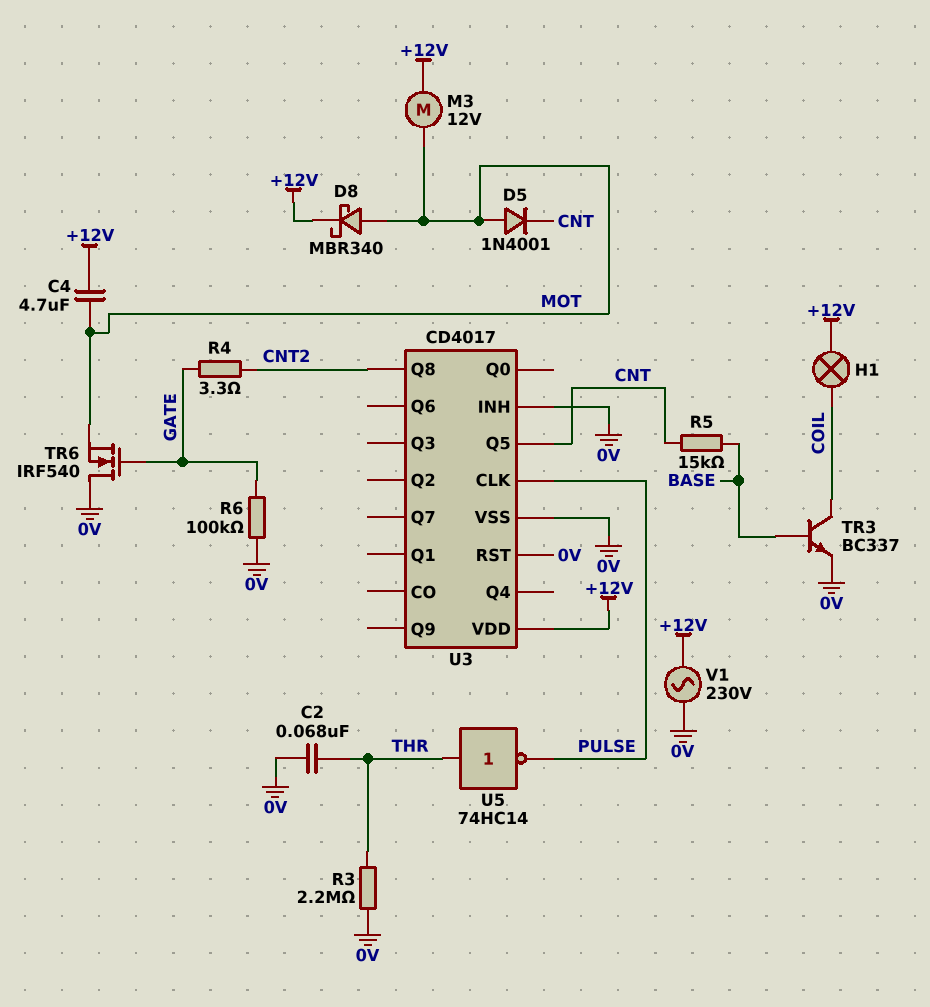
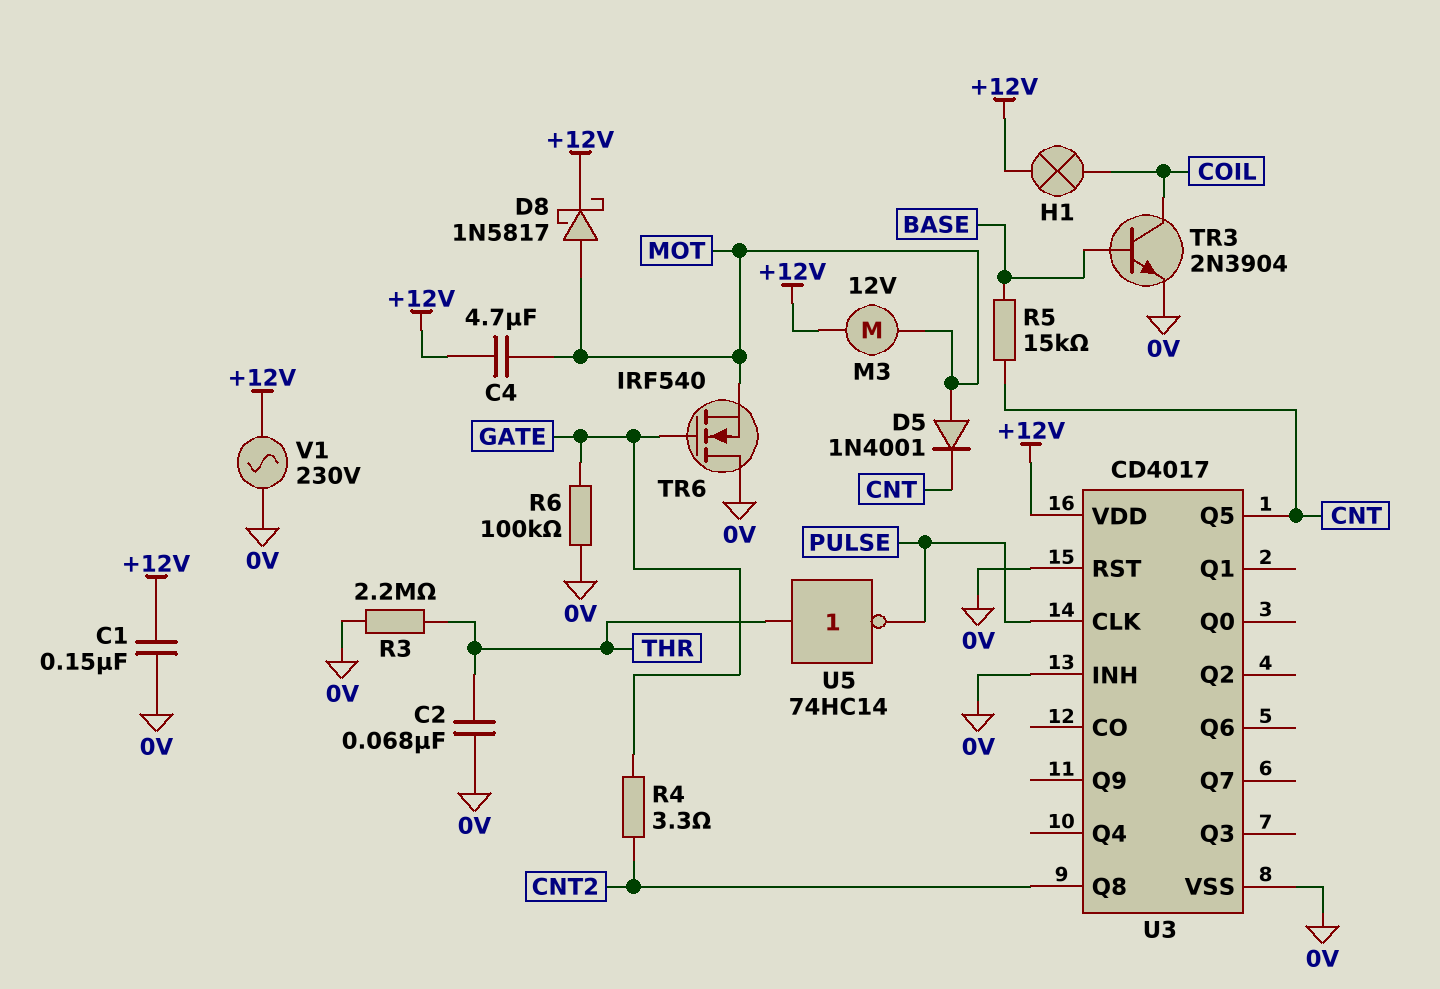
C1: none -> 150nF (+12V, 0V)
D8: schottky MBR340 (A MOT, K +12V) -> schottky 1N5817 (A MOT, K +12V)
TR3: NPN BC337 (B BASE, C COIL, E 0V) -> NPN 2N3904 (B BASE, C COIL, E 0V)

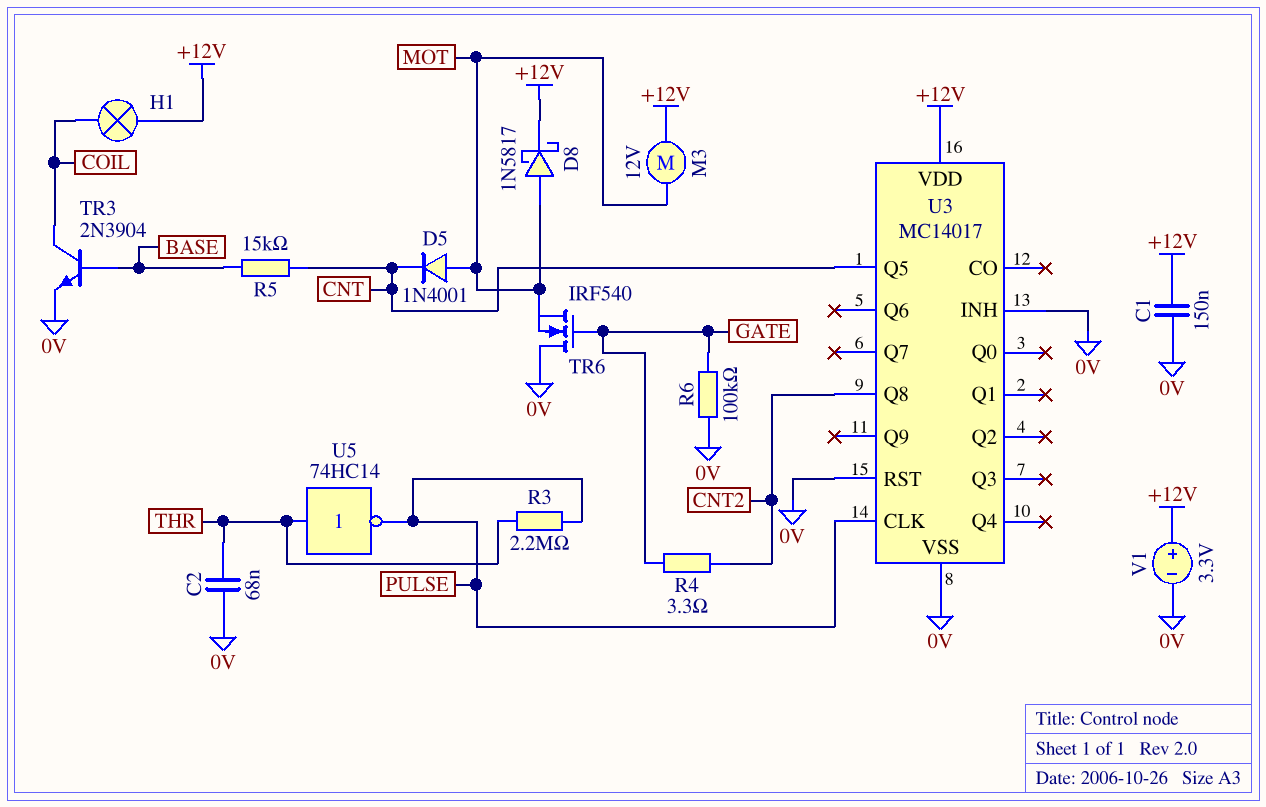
C4: 4.7uF (+12V, MOT) -> none
R3: 2.2M (0V, THR) -> 2.2M (PULSE, THR)
U3: CD4017 -> MC14017
V1: AC 230V (+12V, 0V) -> 3.3V (plus +12V, minus 0V)

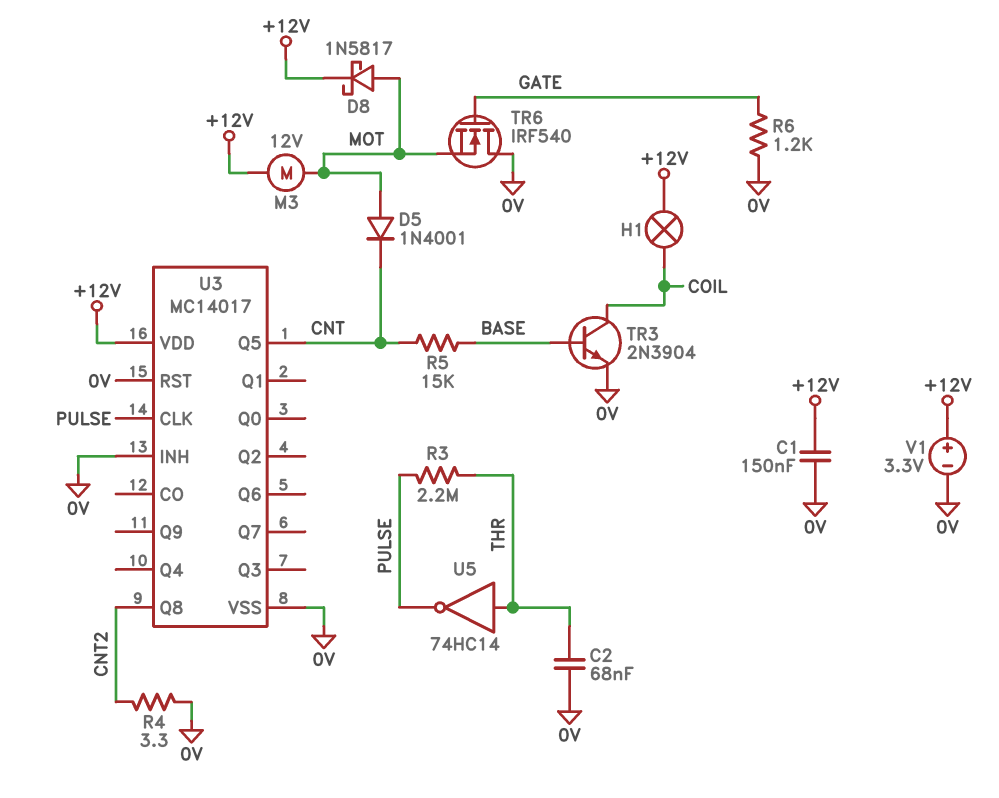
R4: 3.3 (CNT2, GATE) -> 3.3 (0V, CNT2)
R6: 100k (0V, GATE) -> 1.2k (0V, GATE)

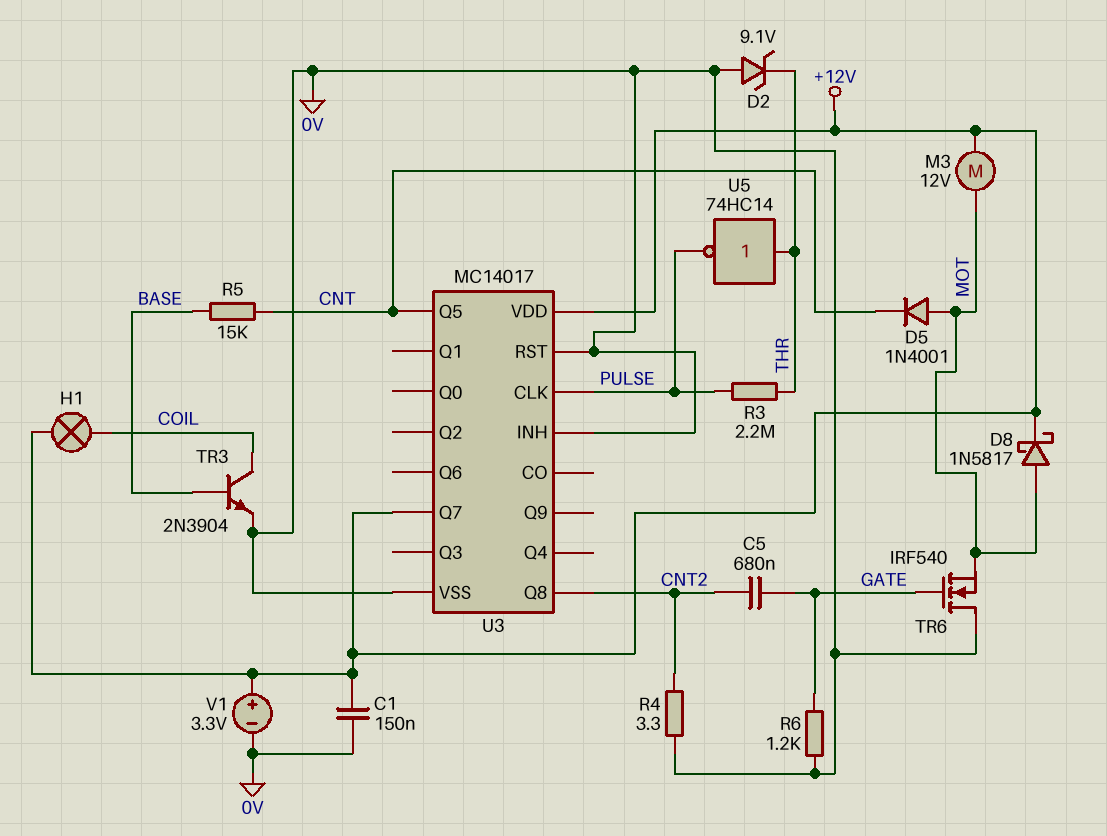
C2: 68nF (0V, THR) -> none
C5: none -> 680nF (CNT2, GATE)
D2: none -> zener 9.1V (A 0V, K THR)
U3 pin Q7: none -> +12V

